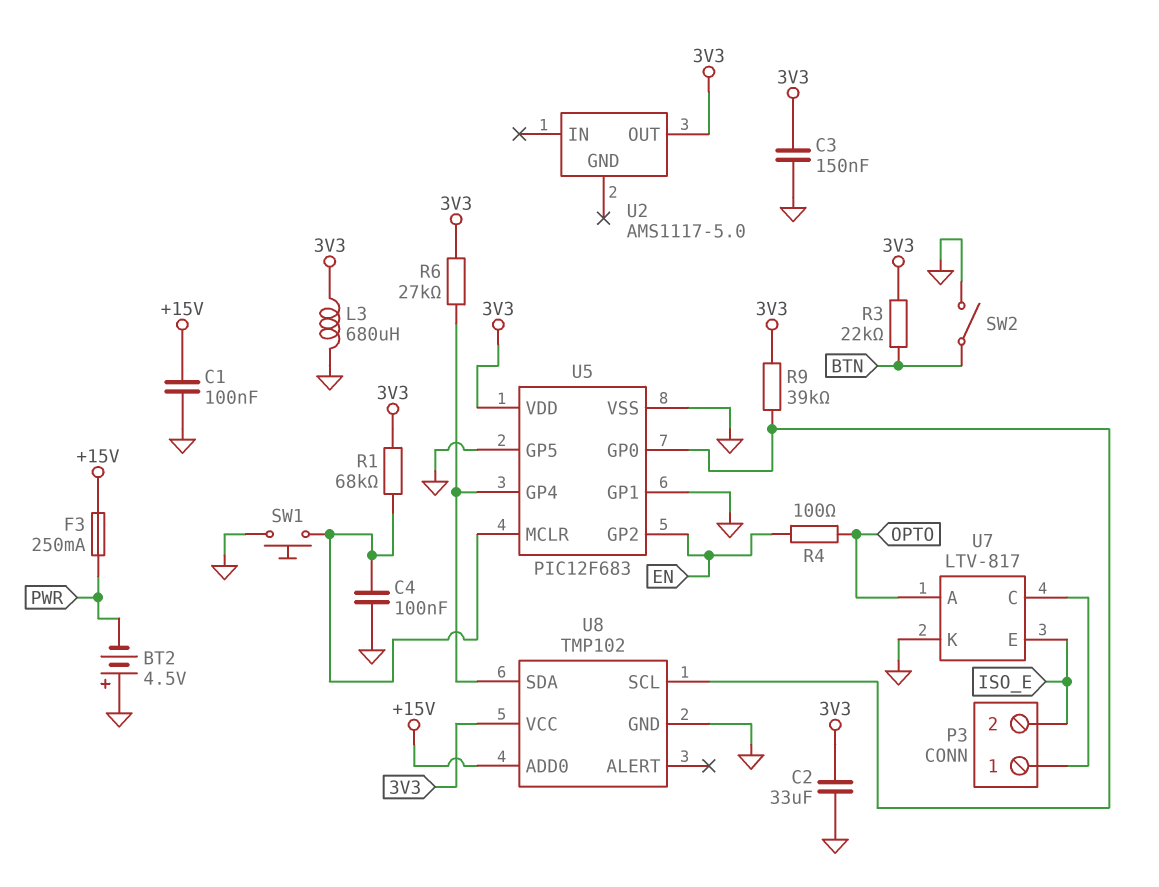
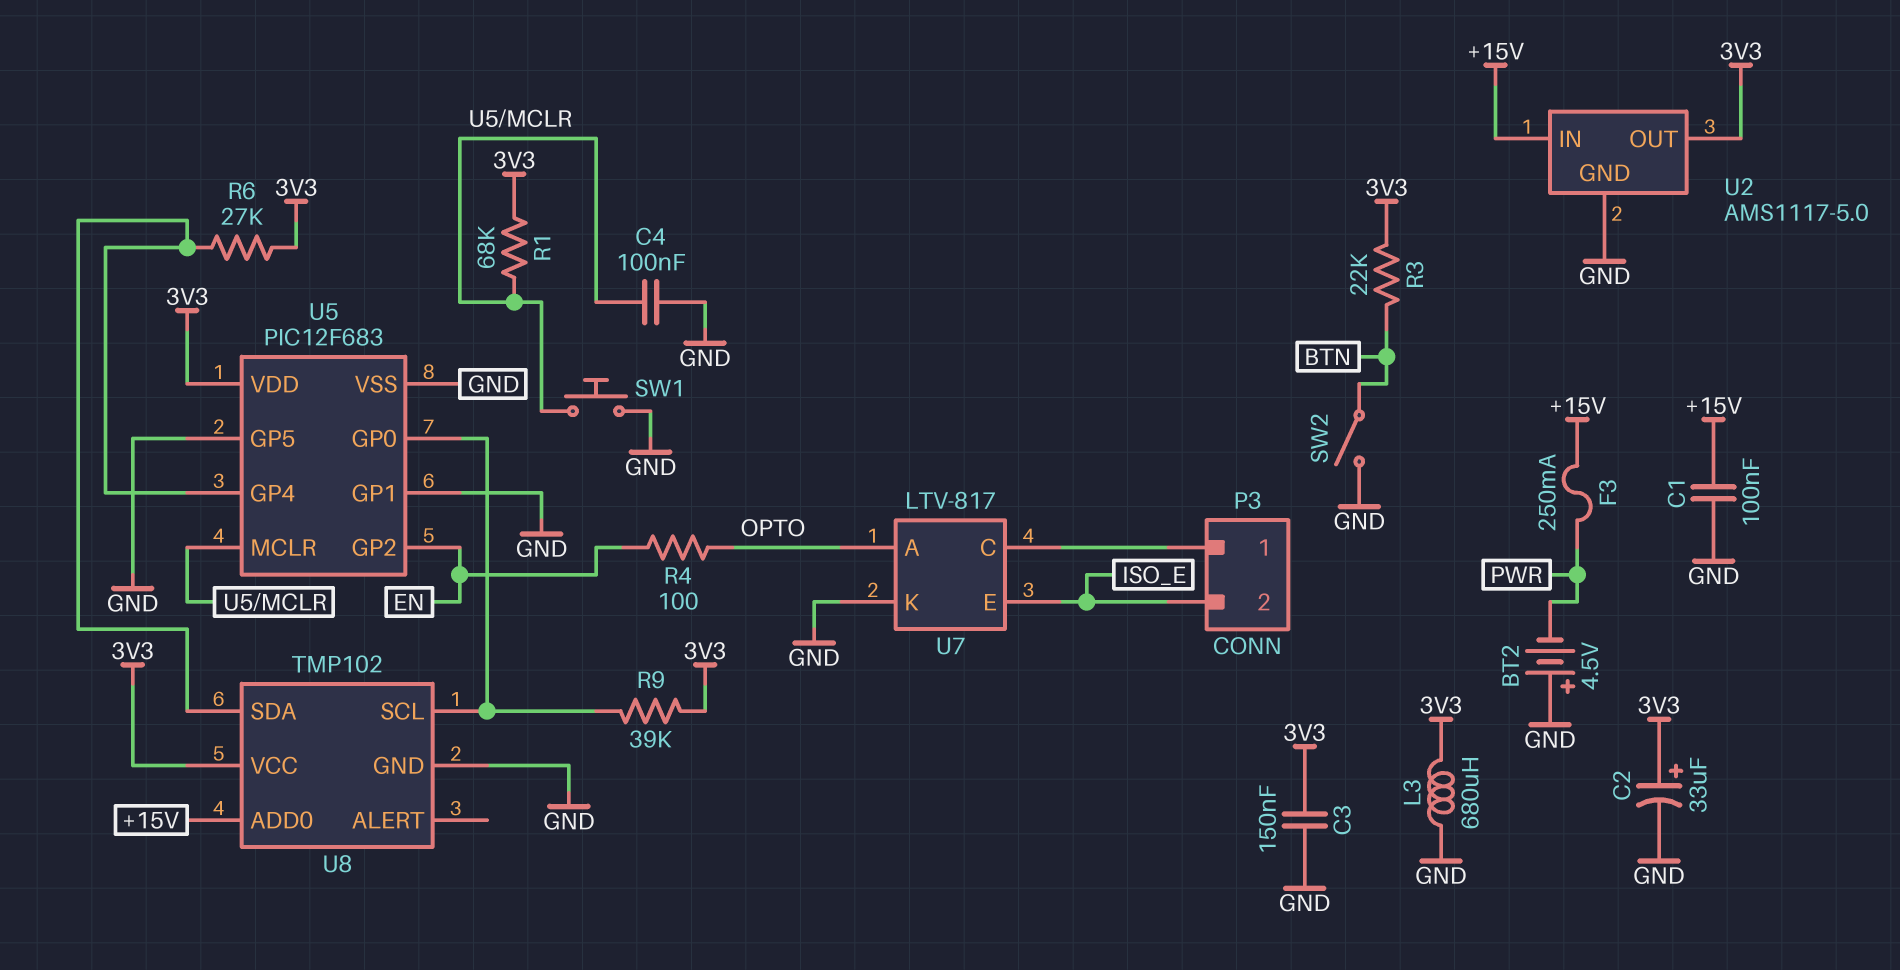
C2: 33uF (3V3, GND) -> 33uF (plus 3V3, minus GND)
U2 pin GND: none -> GND
U2 pin IN: none -> +15V

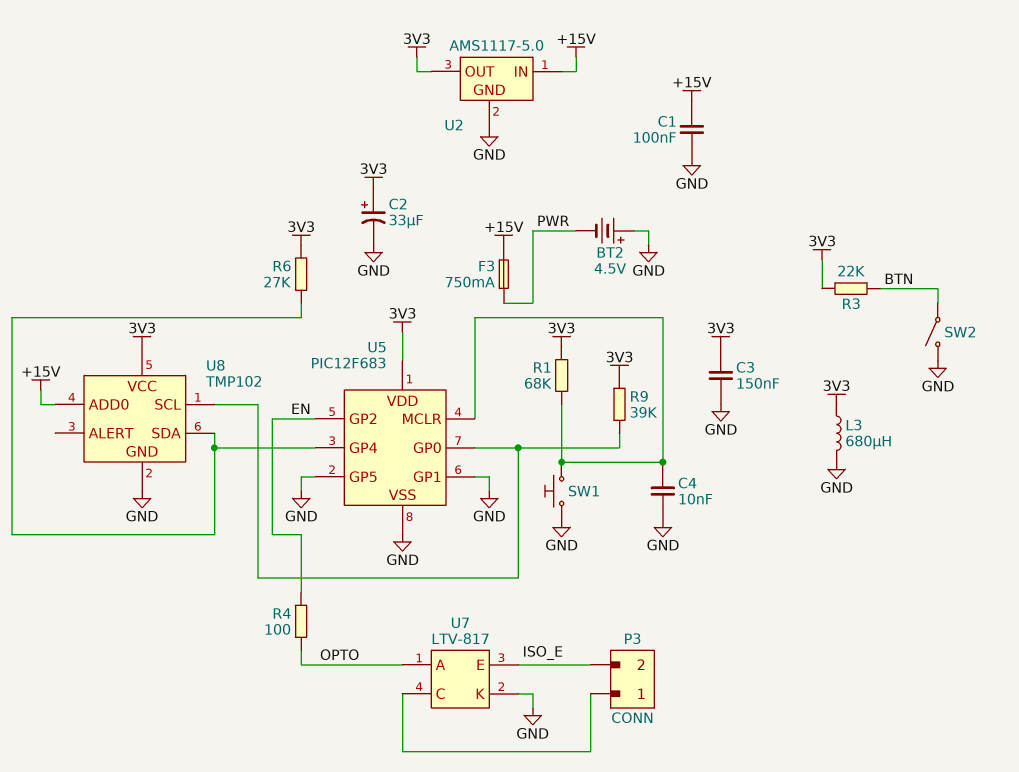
C4: 100nF (GND, U5/MCLR) -> 10nF (GND, U5/MCLR)
F3: 250mA (+15V, PWR) -> 750mA (+15V, PWR)

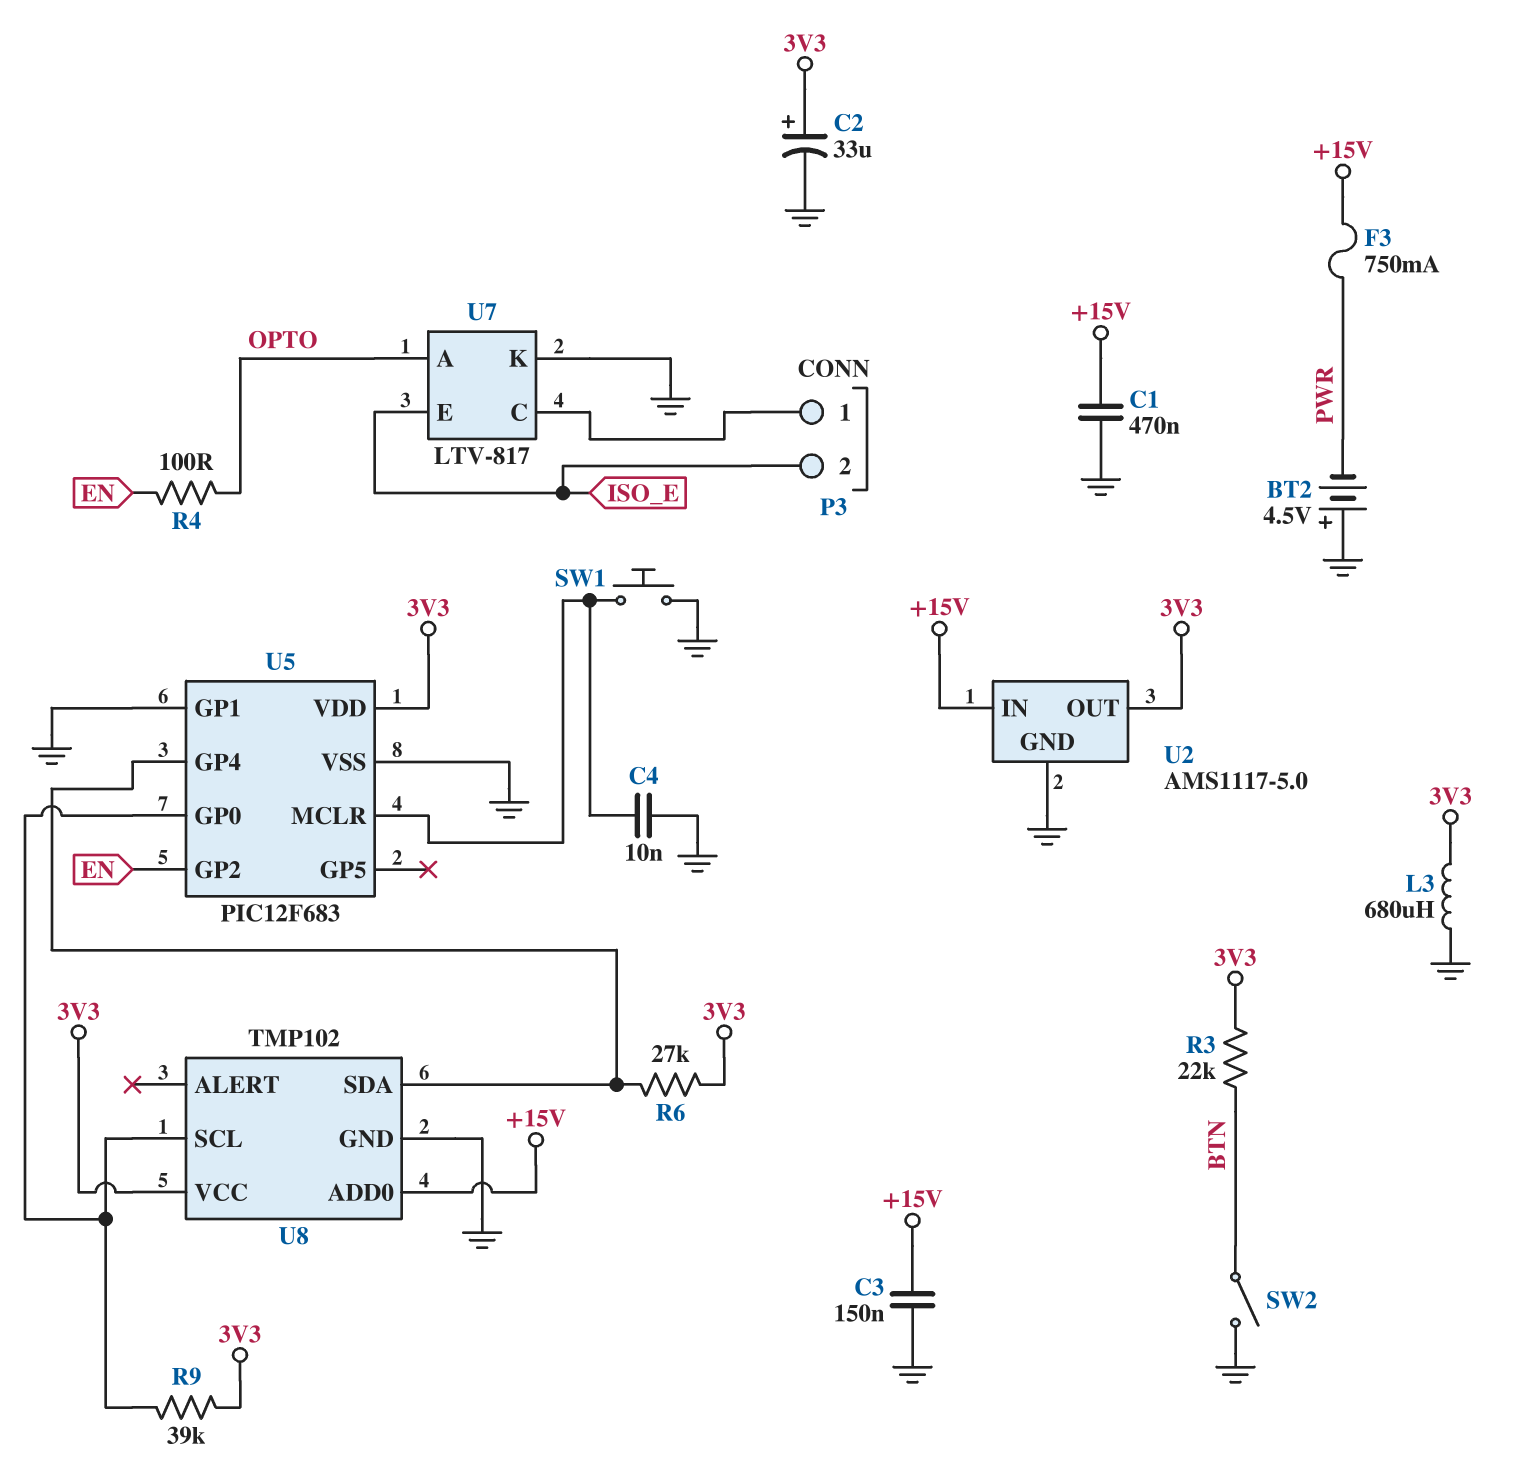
C1: 100nF (+15V, GND) -> 470nF (+15V, GND)
C3: 150nF (3V3, GND) -> 150nF (+15V, GND)
R1: 68k (3V3, U5/MCLR) -> none
U5 pin GP5: GND -> none

